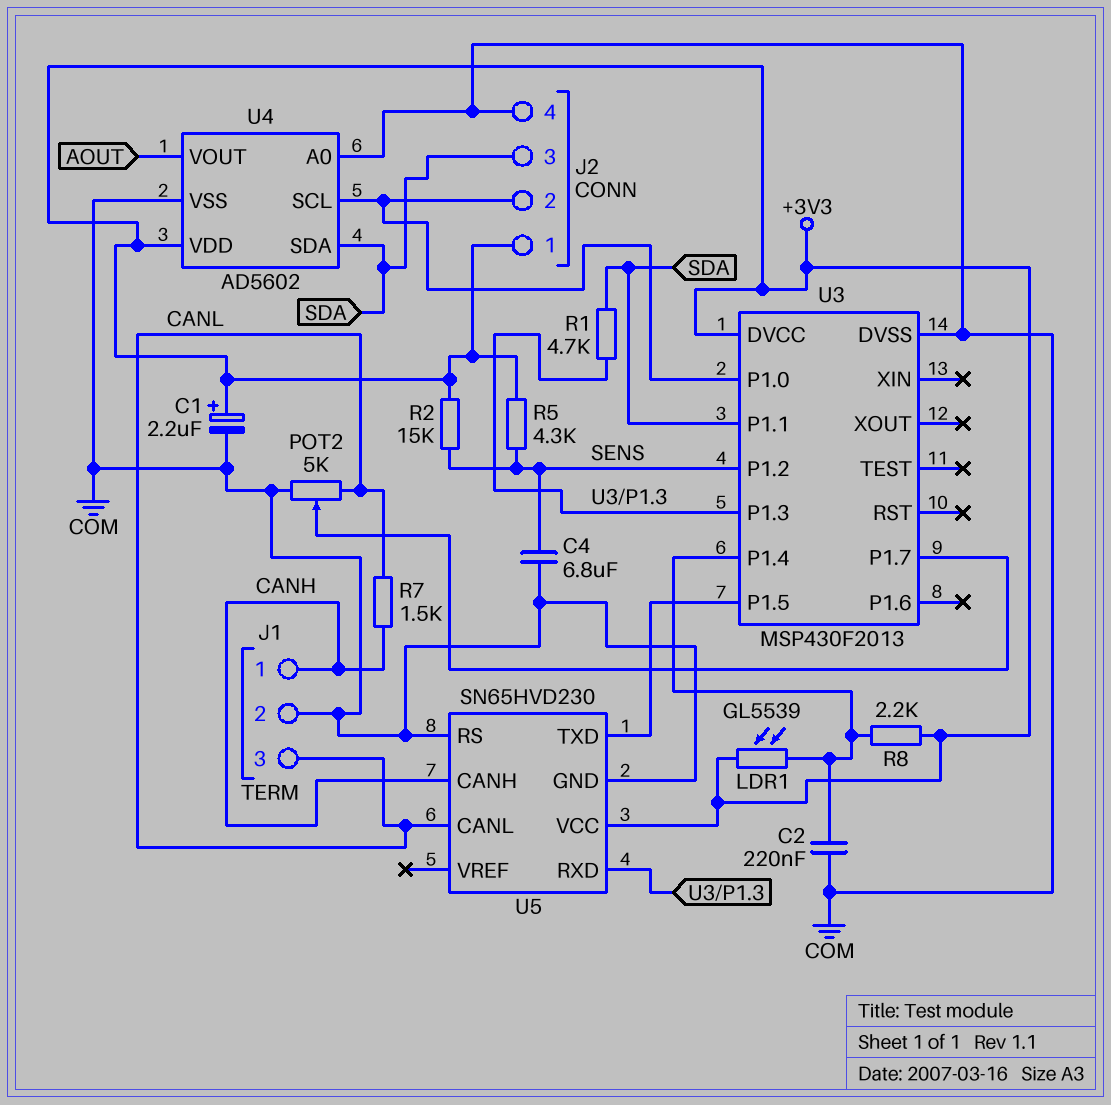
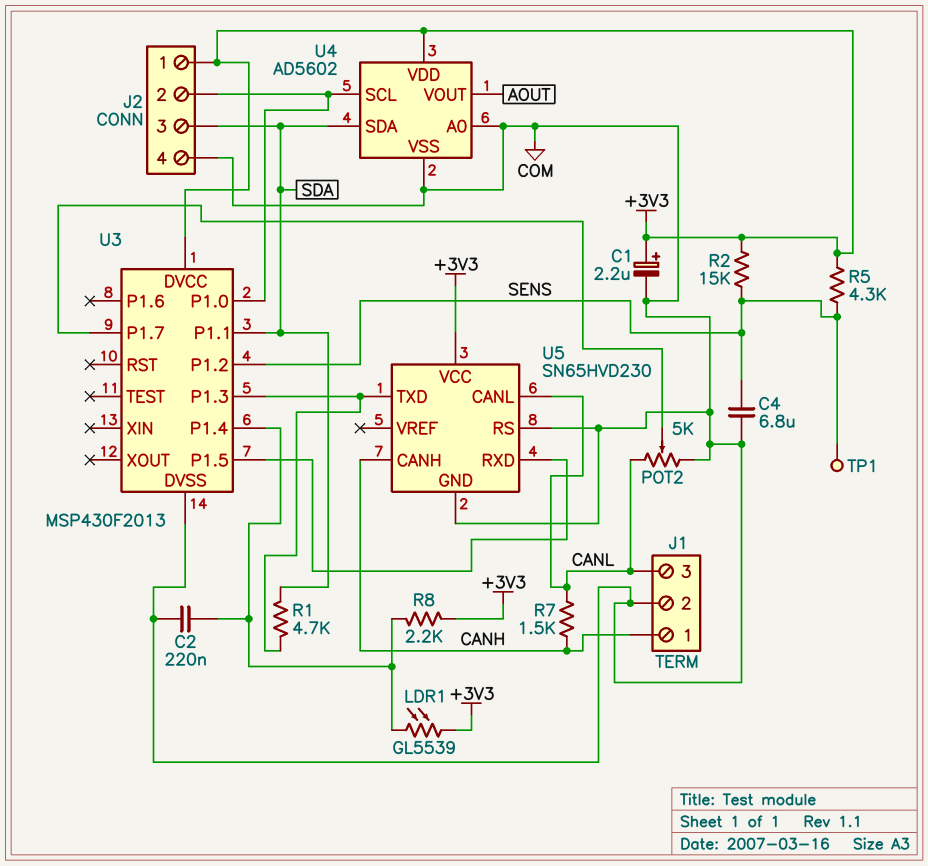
TP1: none -> test point (SENS)
U5 pin RXD: U3/P1.3 -> U3/P1.5
U5 pin TXD: U3/P1.5 -> U3/P1.3

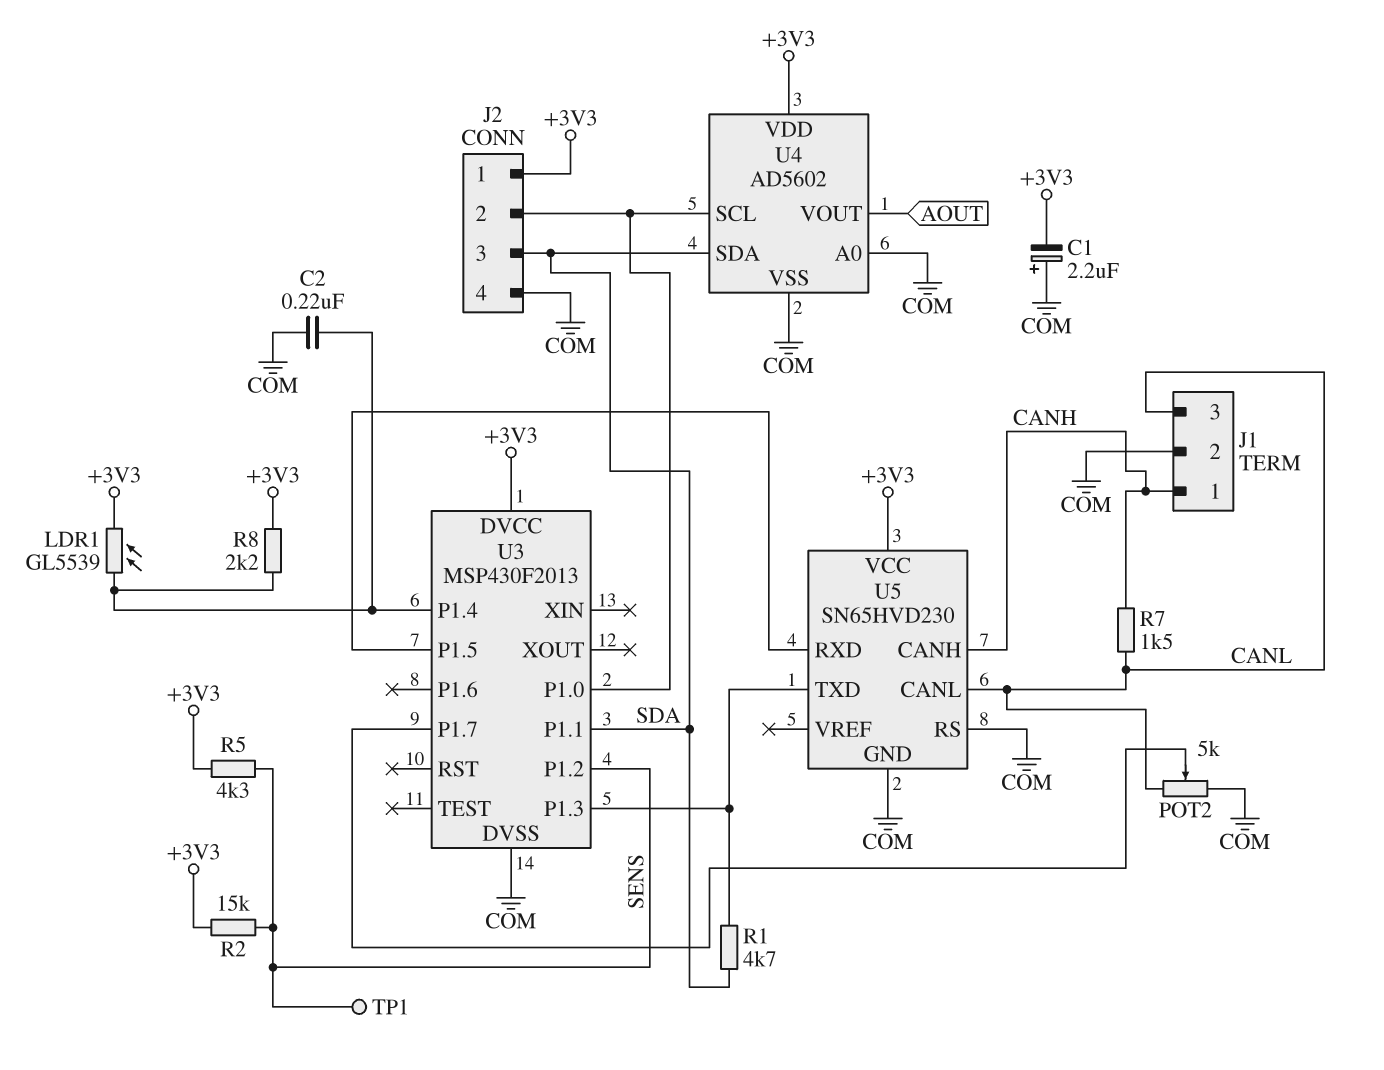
C1: 2.2uF (plus +3V3, minus COM) -> 2.2uF (plus COM, minus +3V3)
C4: 6.8uF (COM, SENS) -> none

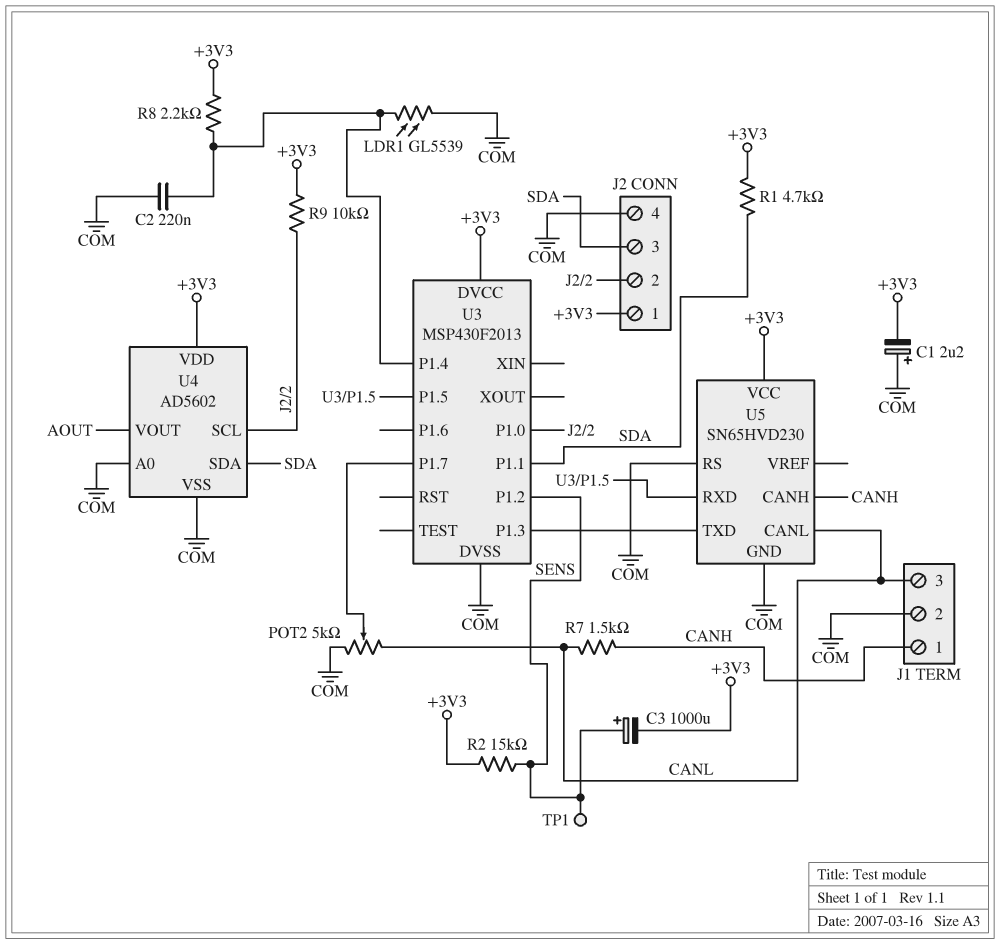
C3: none -> 1000uF (plus SENS, minus +3V3)
LDR1: GL5539 (+3V3, U3/P1.4) -> GL5539 (COM, U3/P1.4)
R1: 4.7k (SDA, U3/P1.3) -> 4.7k (+3V3, SDA)
R5: 4.3k (+3V3, SENS) -> none
R9: none -> 10k (+3V3, J2/2)

